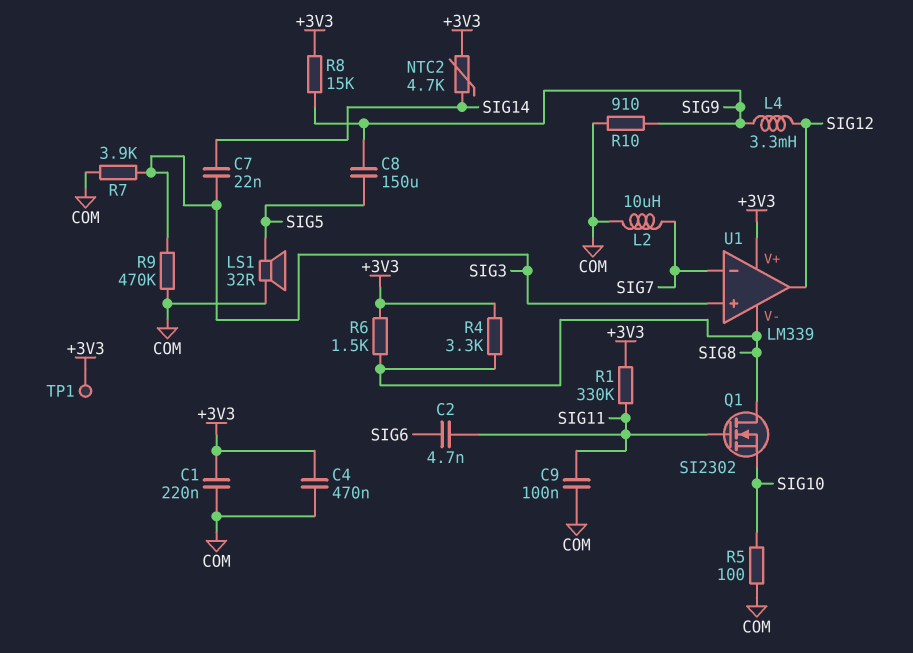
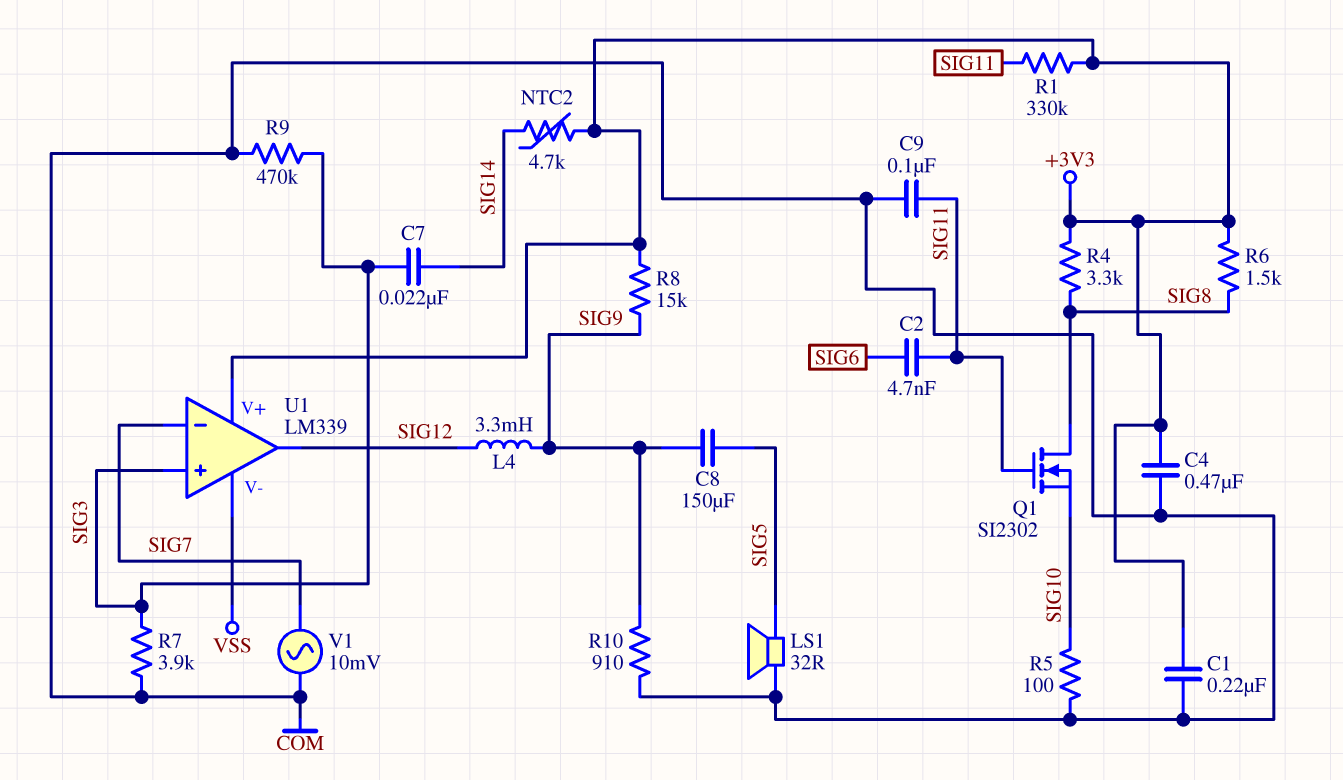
L2: 10uH (COM, SIG7) -> none
TP1: test point (+3V3) -> none
U1 pin V-: SIG8 -> VSS
V1: none -> AC 10mV (COM, SIG7)

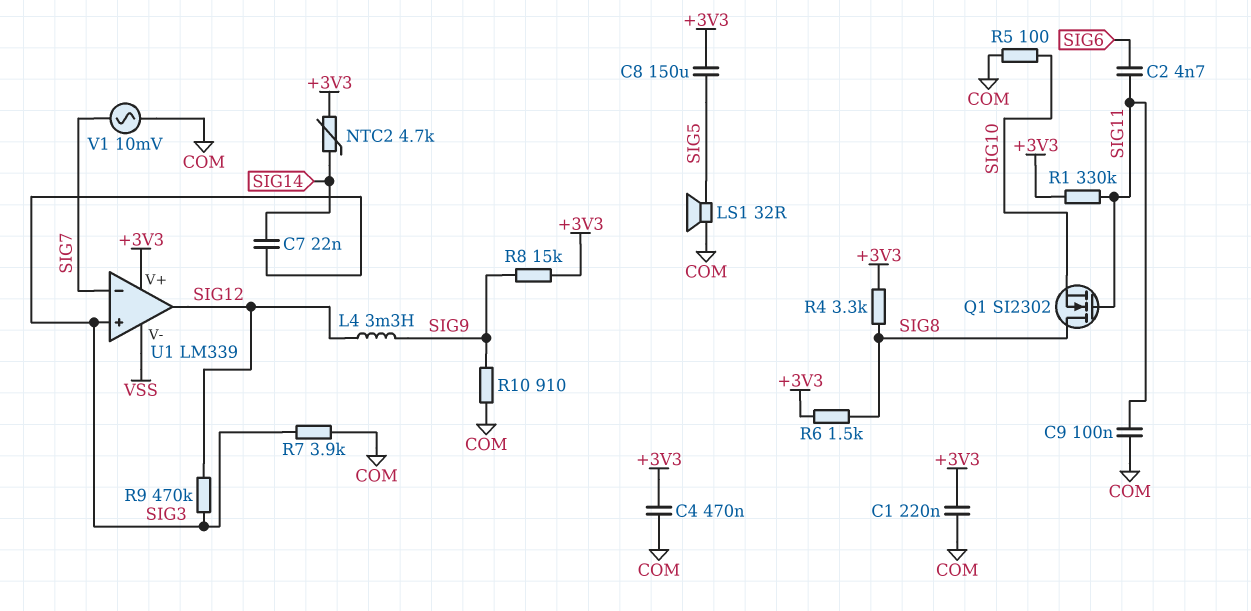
C8: 150uF (SIG5, SIG9) -> 150uF (+3V3, SIG5)
R9: 470k (COM, SIG3) -> 470k (SIG3, SIG12)

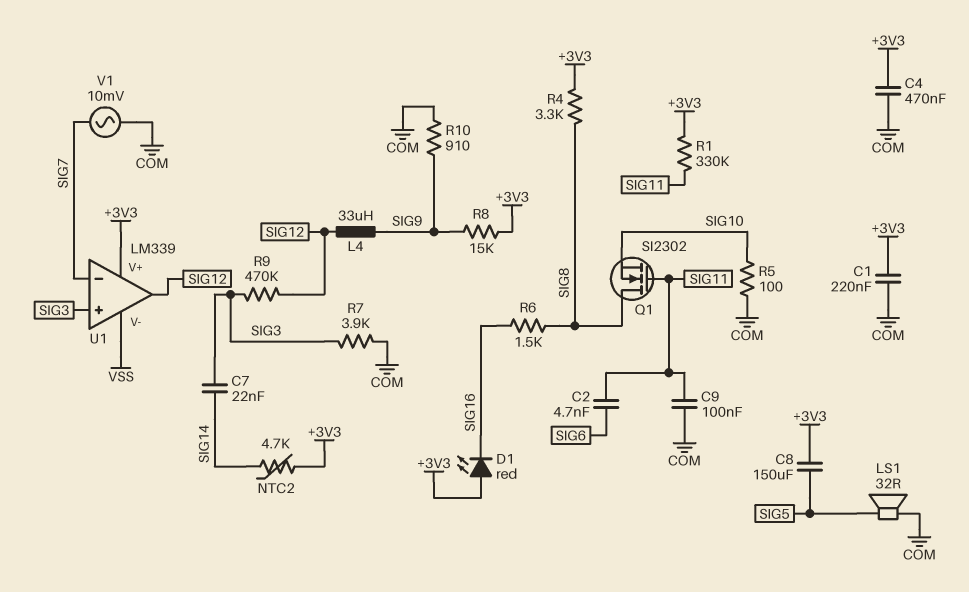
D1: none -> LED red (A +3V3, K SIG16)
L4: 3.3mH (SIG9, SIG12) -> 33uH (SIG9, SIG12)
R6: 1.5k (+3V3, SIG8) -> 1.5k (SIG8, SIG16)

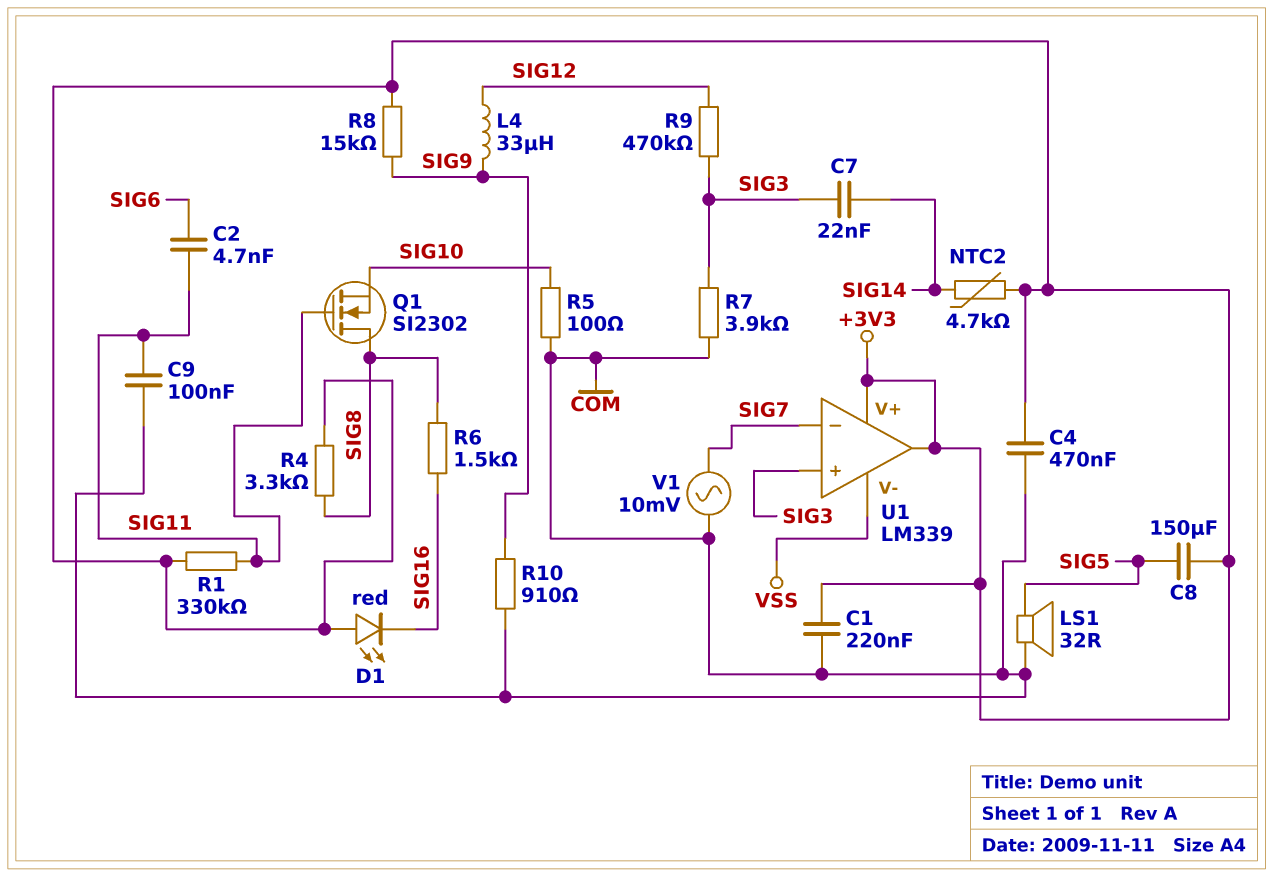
U1 pin out: SIG12 -> +3V3

